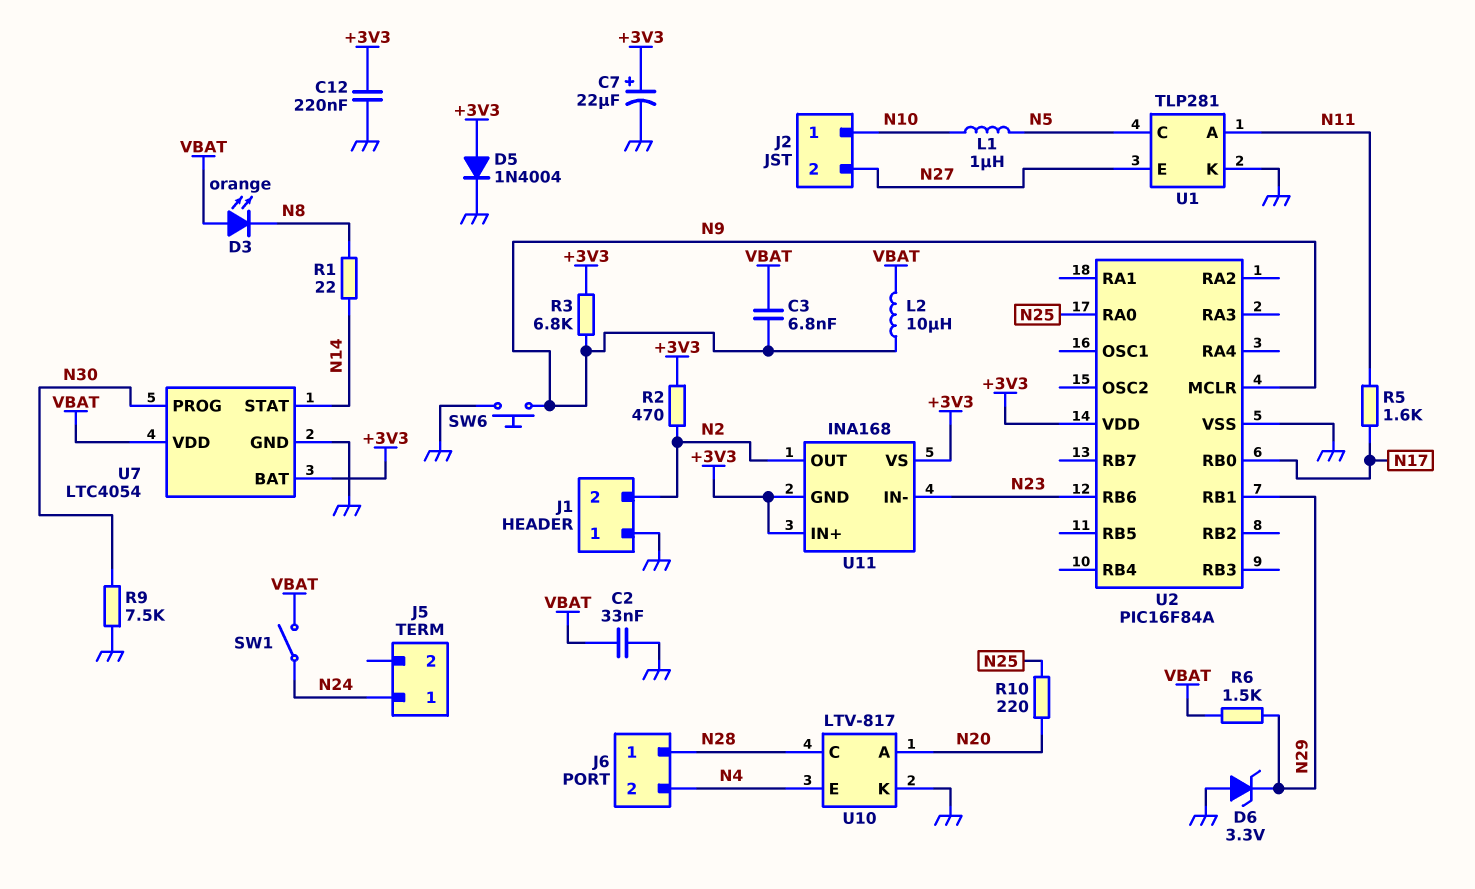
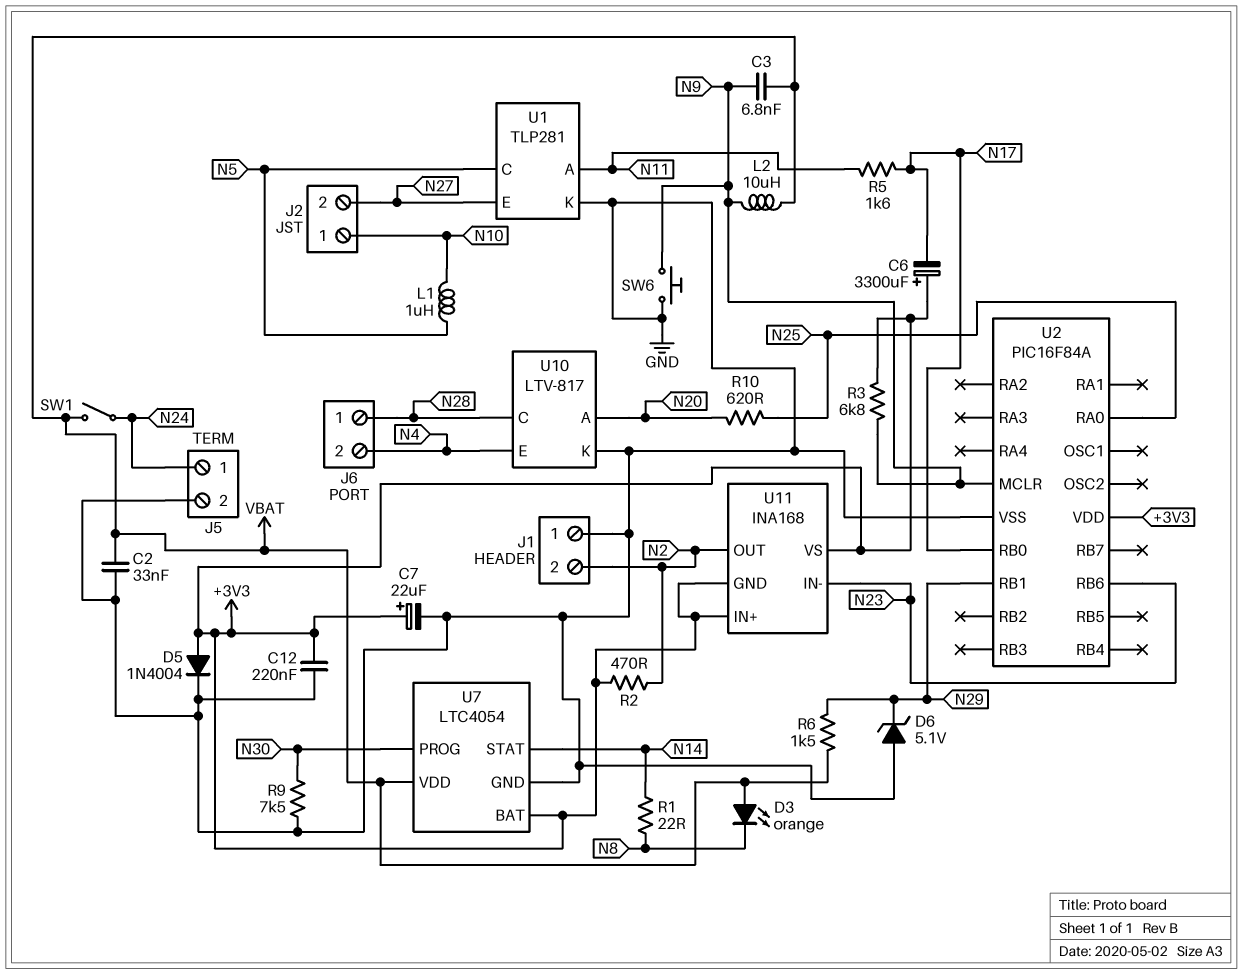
C6: none -> 3300uF (plus +3V3, minus N17)
D6: zener 3.3V (A GND, K N29) -> zener 5.1V (A GND, K N29)
J5 pin 2: none -> GND
R10: 220 (N20, N25) -> 620 (N20, N25)

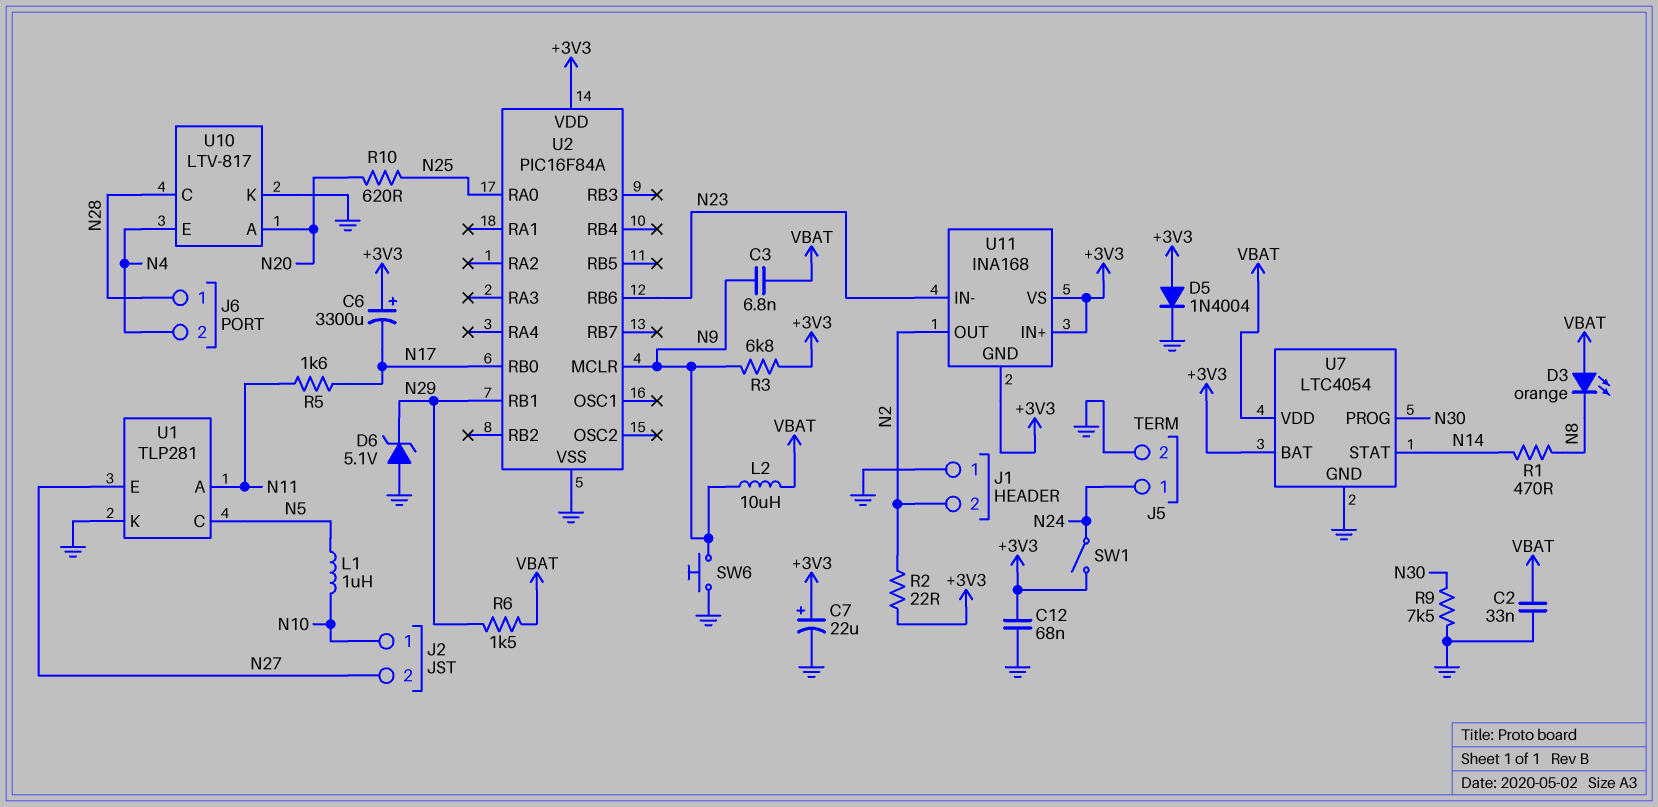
C12: 220nF (+3V3, GND) -> 68nF (+3V3, GND)
R1: 22 (N8, N14) -> 470 (N8, N14)
R2: 470 (+3V3, N2) -> 22 (+3V3, N2)
SW1: switch (N24, VBAT) -> switch (+3V3, N24)

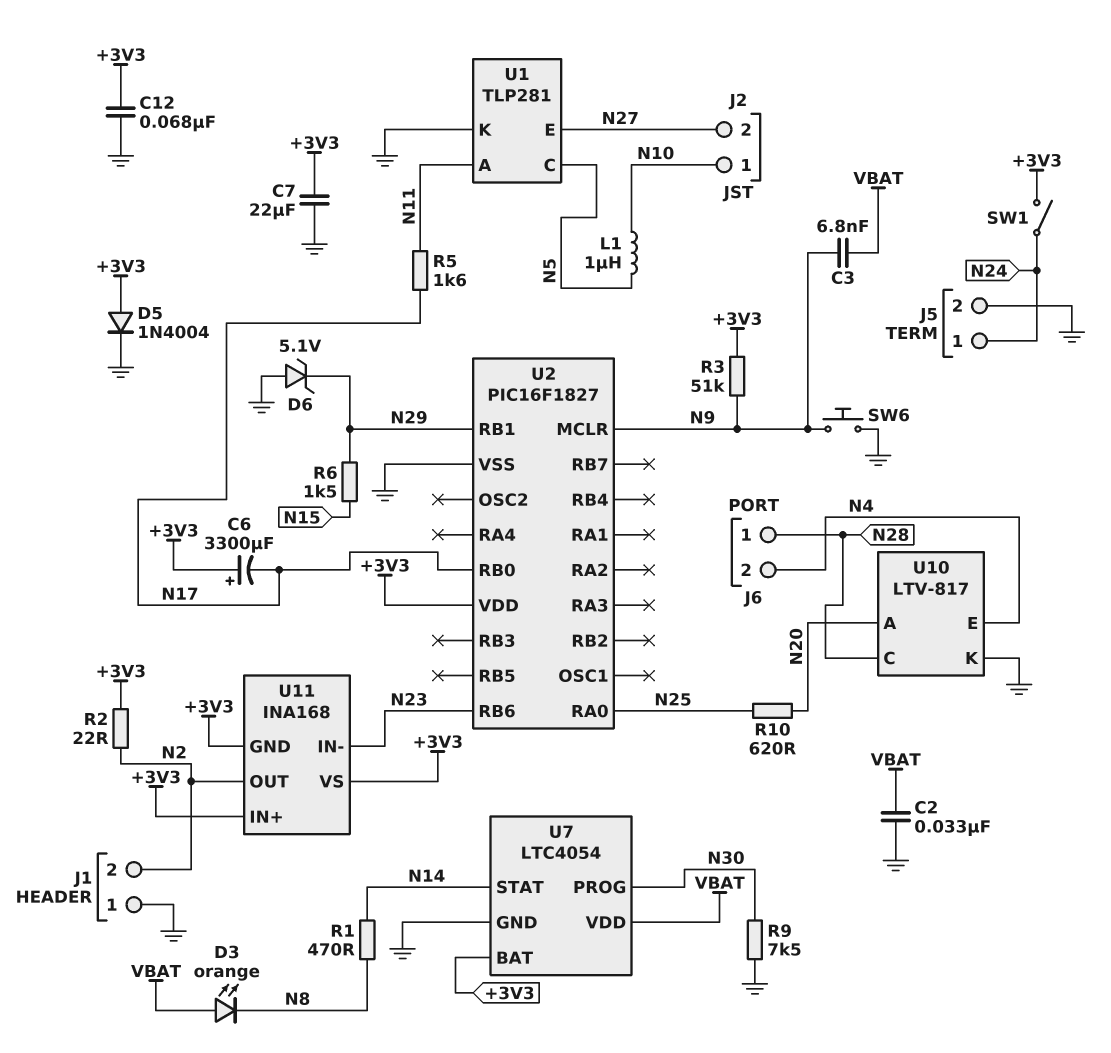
C7: 22uF (plus +3V3, minus GND) -> 22uF (+3V3, GND)
L2: 10uH (N9, VBAT) -> none
R3: 6.8k (+3V3, N9) -> 51k (+3V3, N9)
R6: 1.5k (N29, VBAT) -> 1.5k (N15, N29)
U2: PIC16F84A -> PIC16F1827

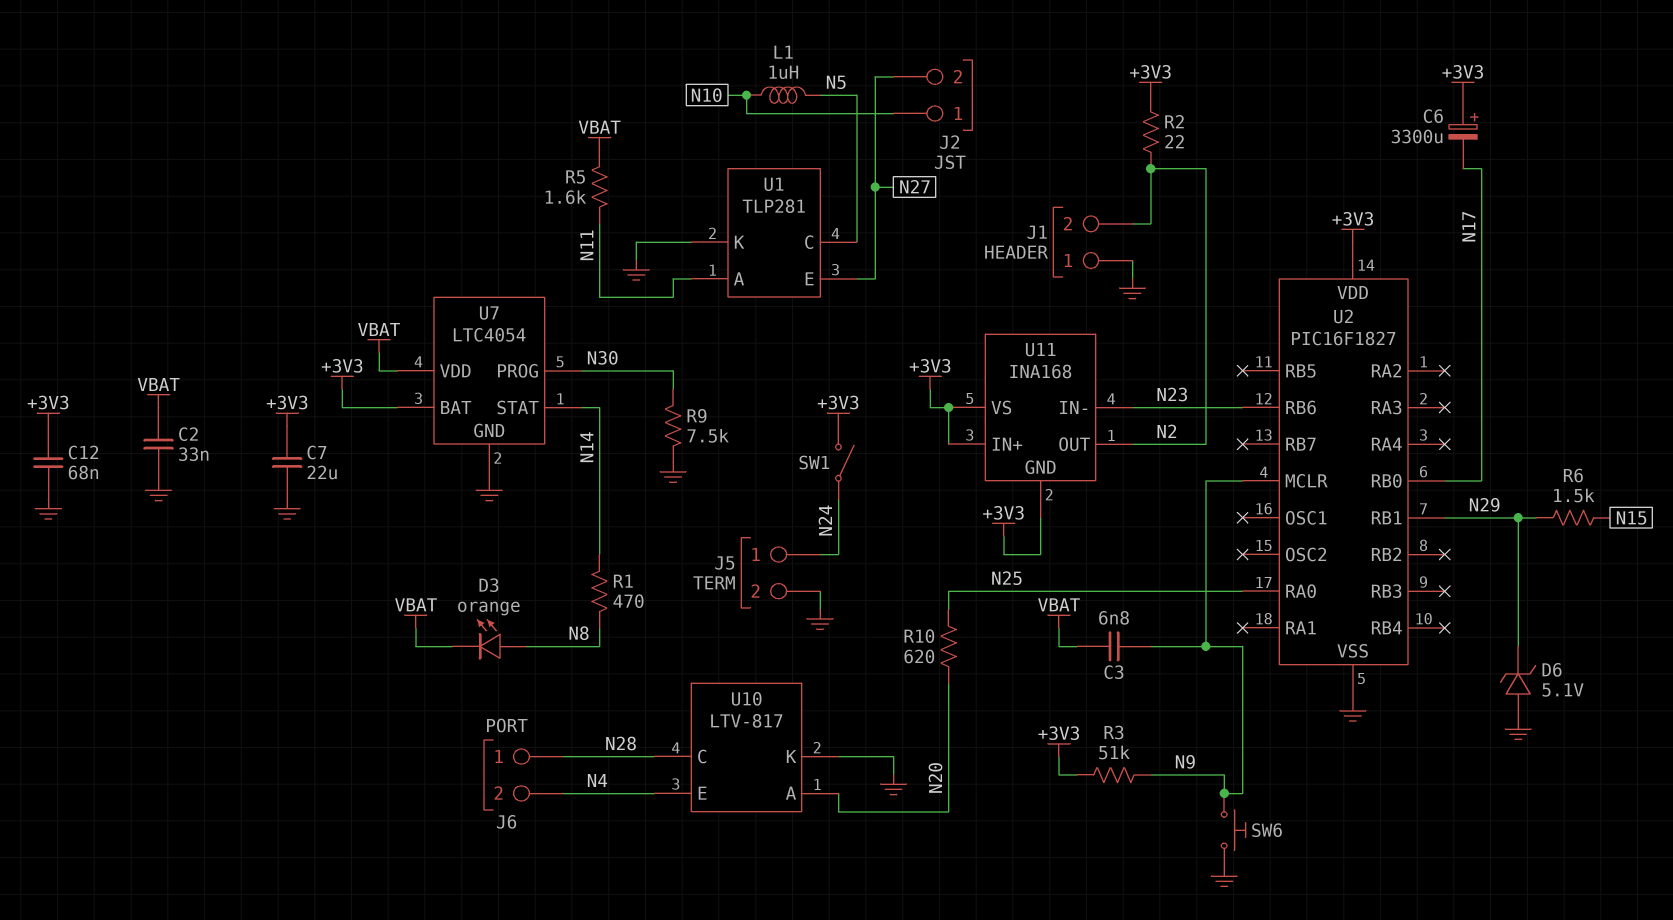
D3: LED orange (A VBAT, K N8) -> LED orange (A N8, K VBAT)
D5: diode 1N4004 (A +3V3, K GND) -> none
R5: 1.6k (N11, N17) -> 1.6k (N11, VBAT)

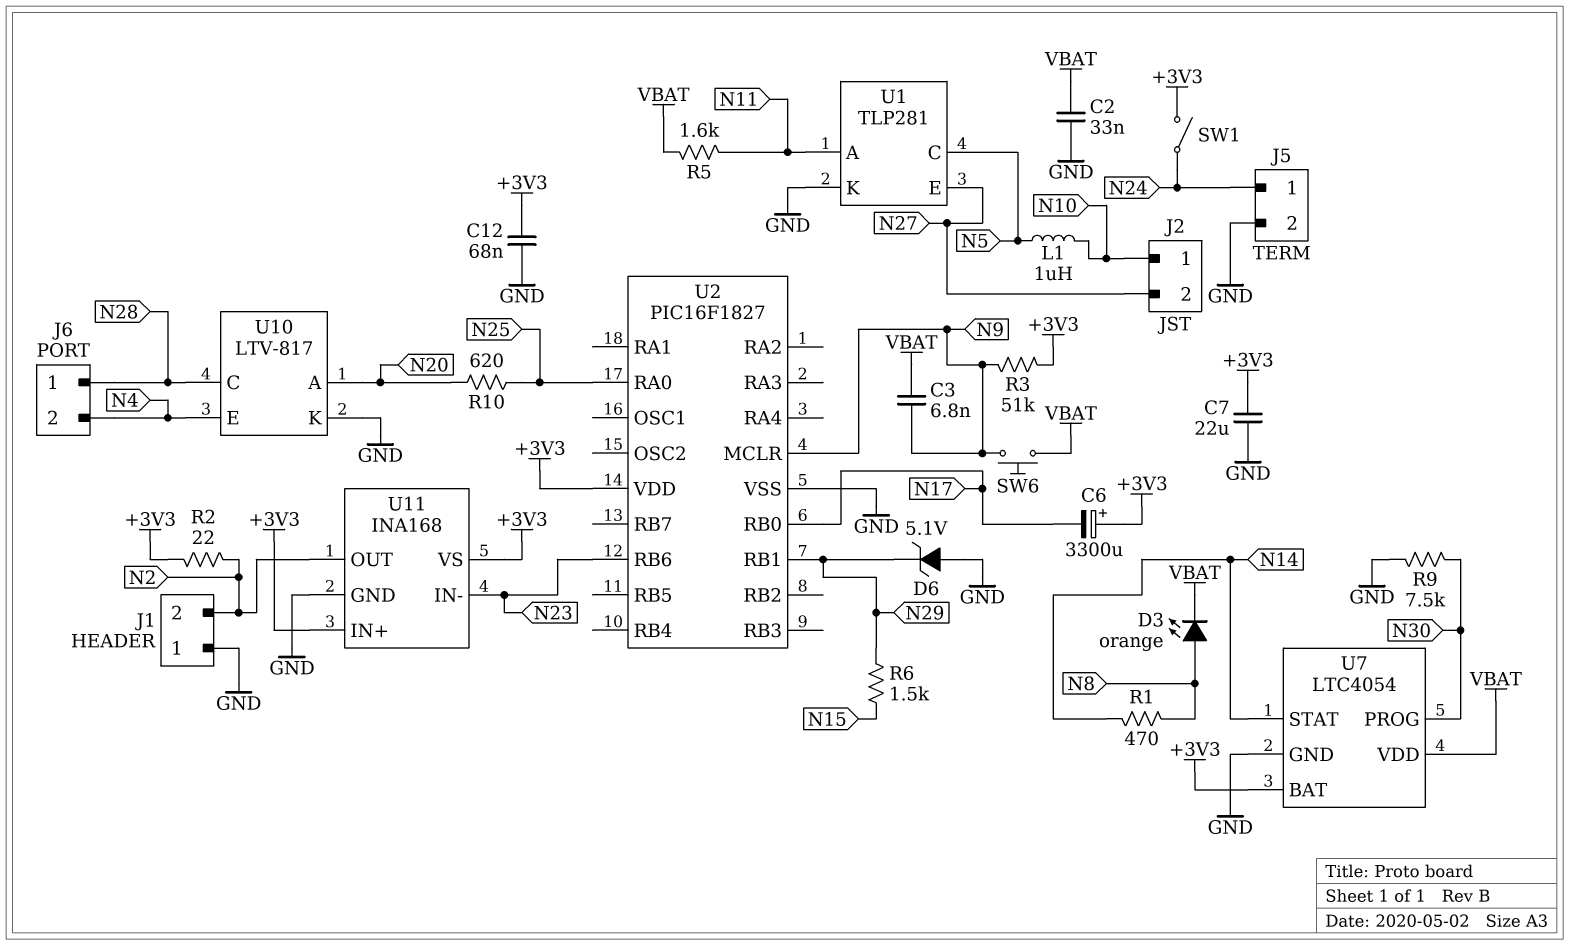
SW6: button (GND, N9) -> button (N9, VBAT)
U11 pin GND: +3V3 -> GND

